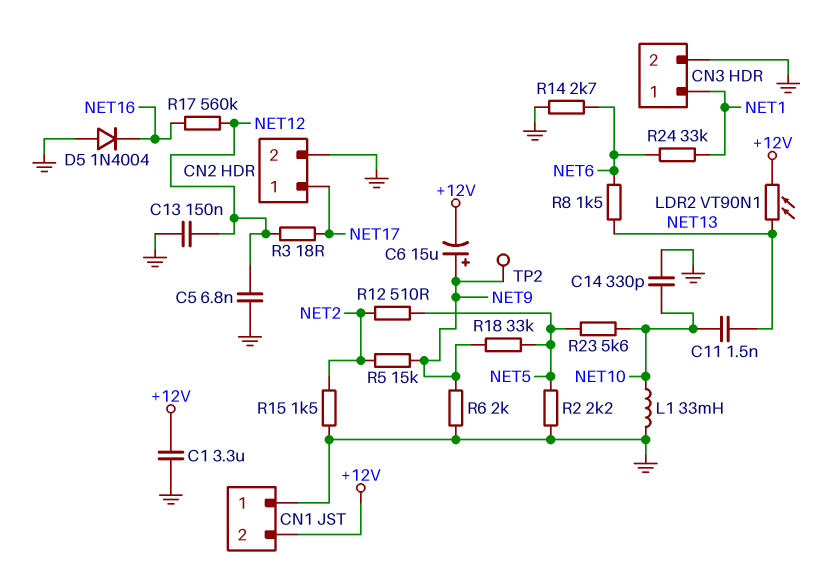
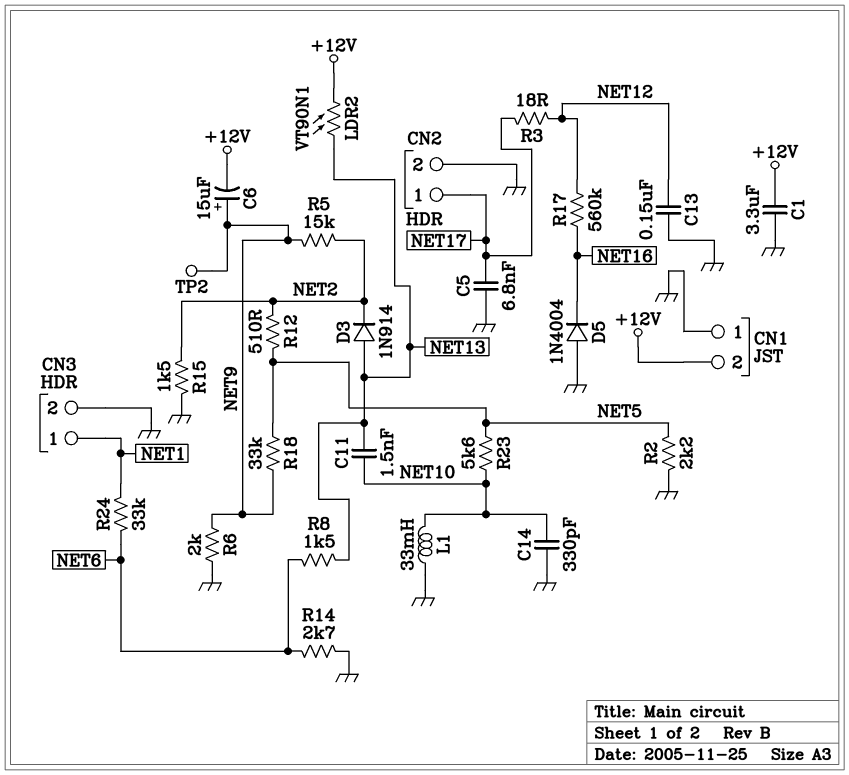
C5: 6.8nF (GND, NET12) -> 6.8nF (GND, NET17)
D3: none -> diode 1N914 (A NET13, K NET2)

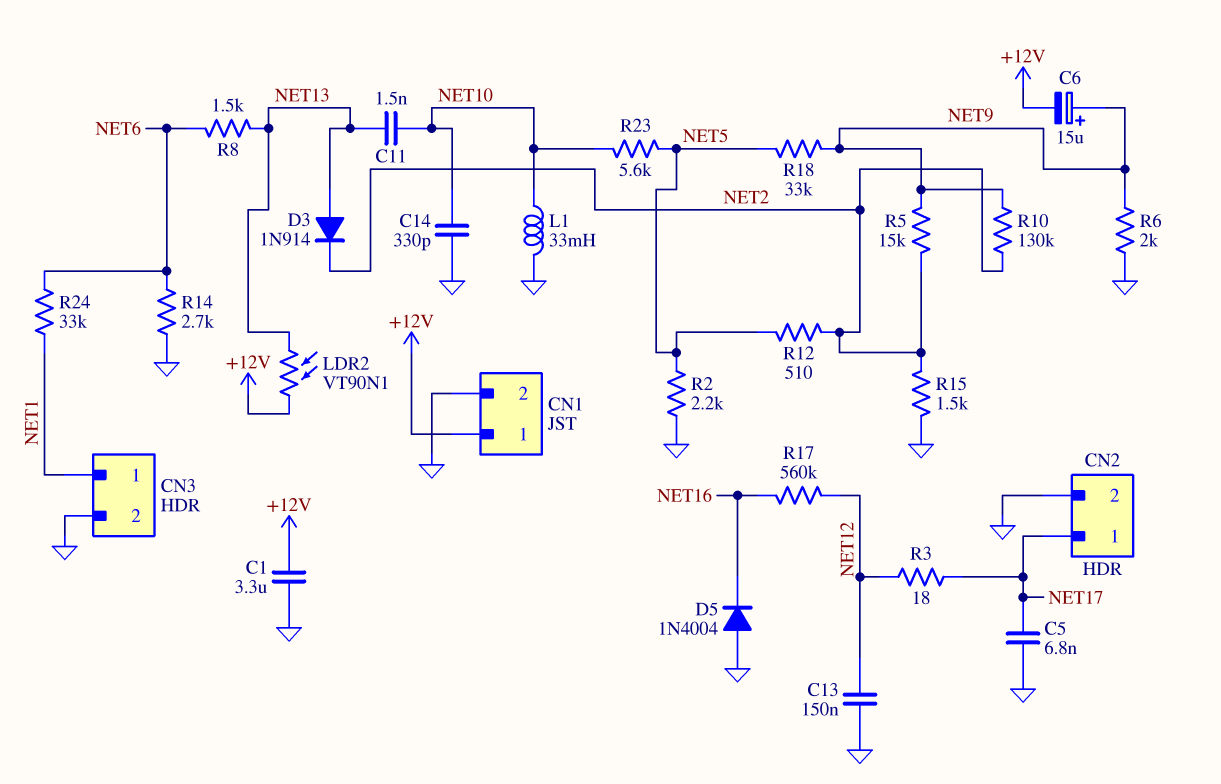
CN1 pin 1: GND -> +12V
CN1 pin 2: +12V -> GND
R10: none -> 130k (NET2, NET9)
TP2: test point (NET9) -> none

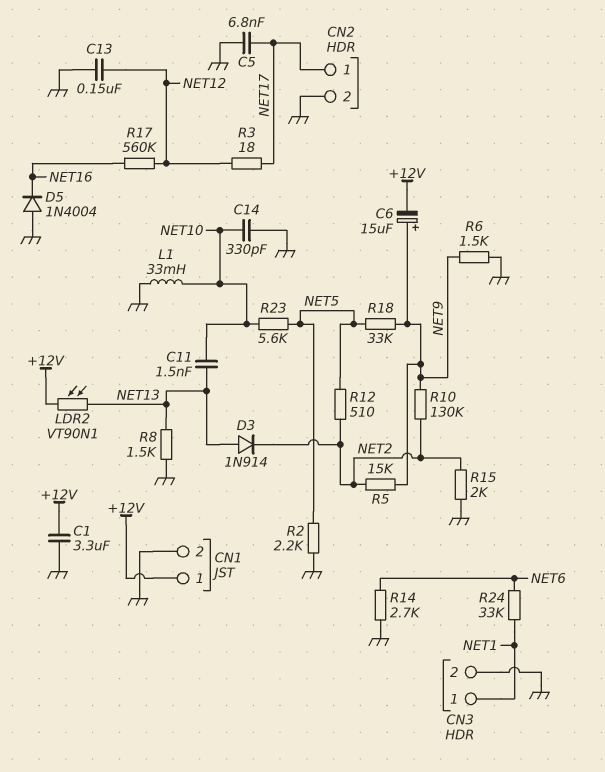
R6: 2k (GND, NET9) -> 1.5k (GND, NET9)
R8: 1.5k (NET6, NET13) -> 1.5k (GND, NET13)
R15: 1.5k (GND, NET2) -> 2k (GND, NET2)

